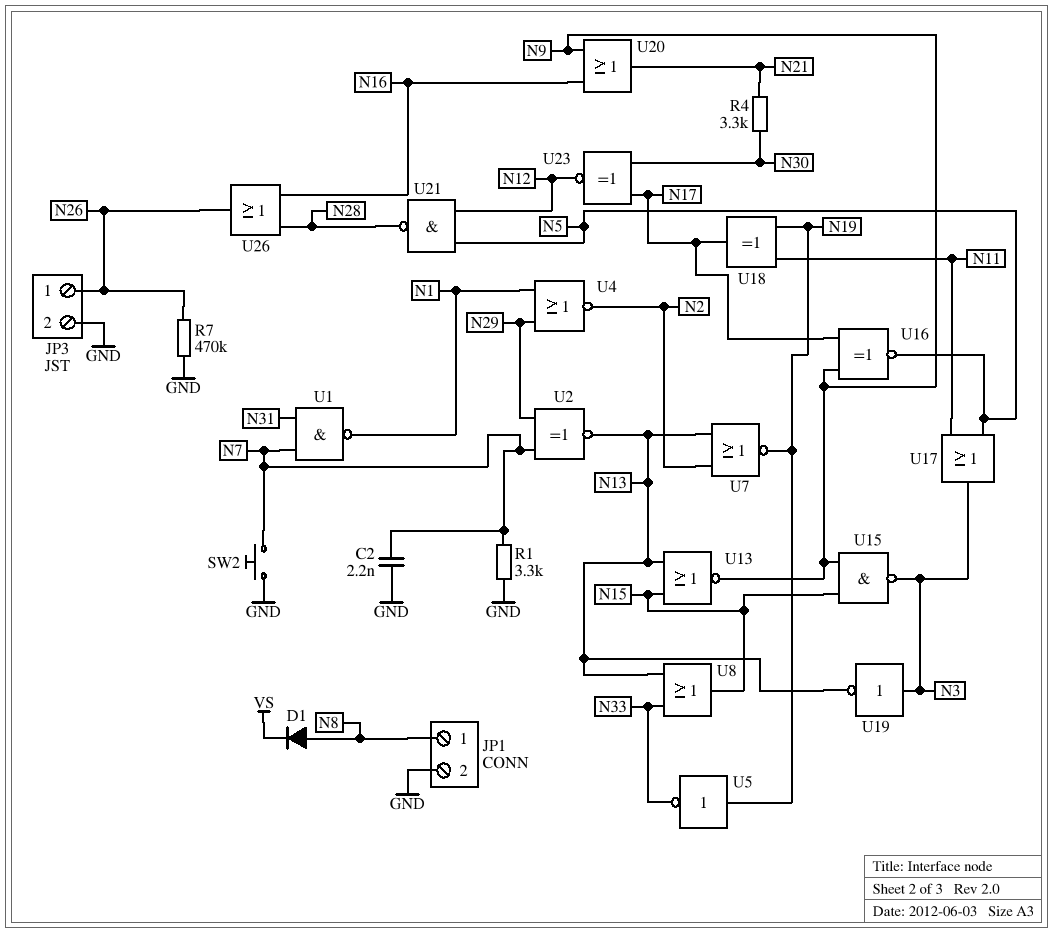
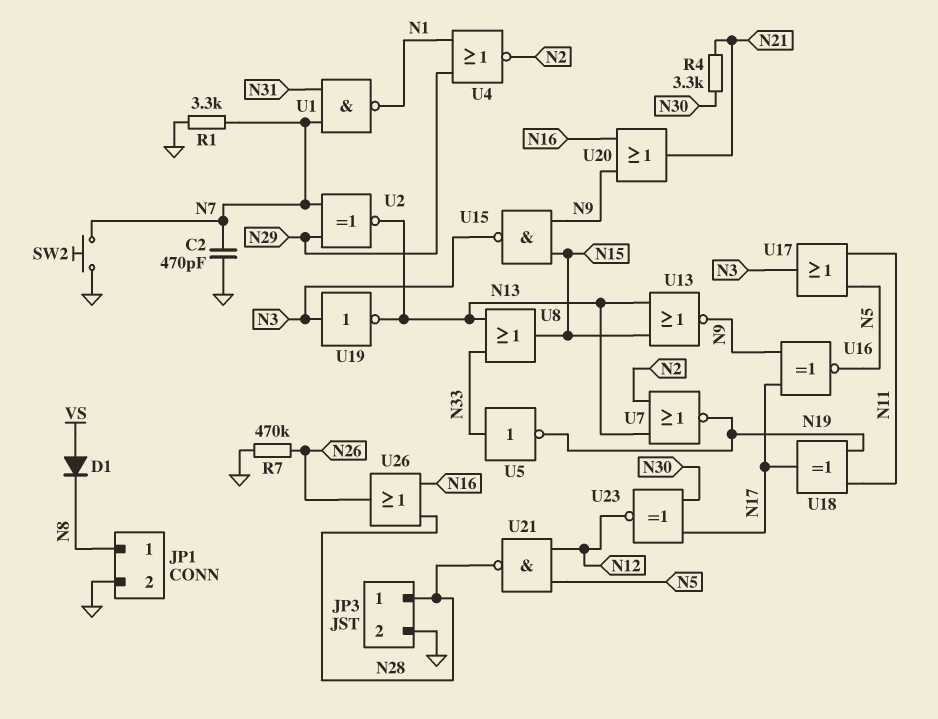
C2: 2.2nF (GND, N7) -> 470pF (GND, N7)
D1: diode (A N8, K VS) -> diode (A VS, K N8)
JP3 pin 1: N26 -> N28
U5: NOT (in N19, out N33) -> NOT (in N33, out N19)

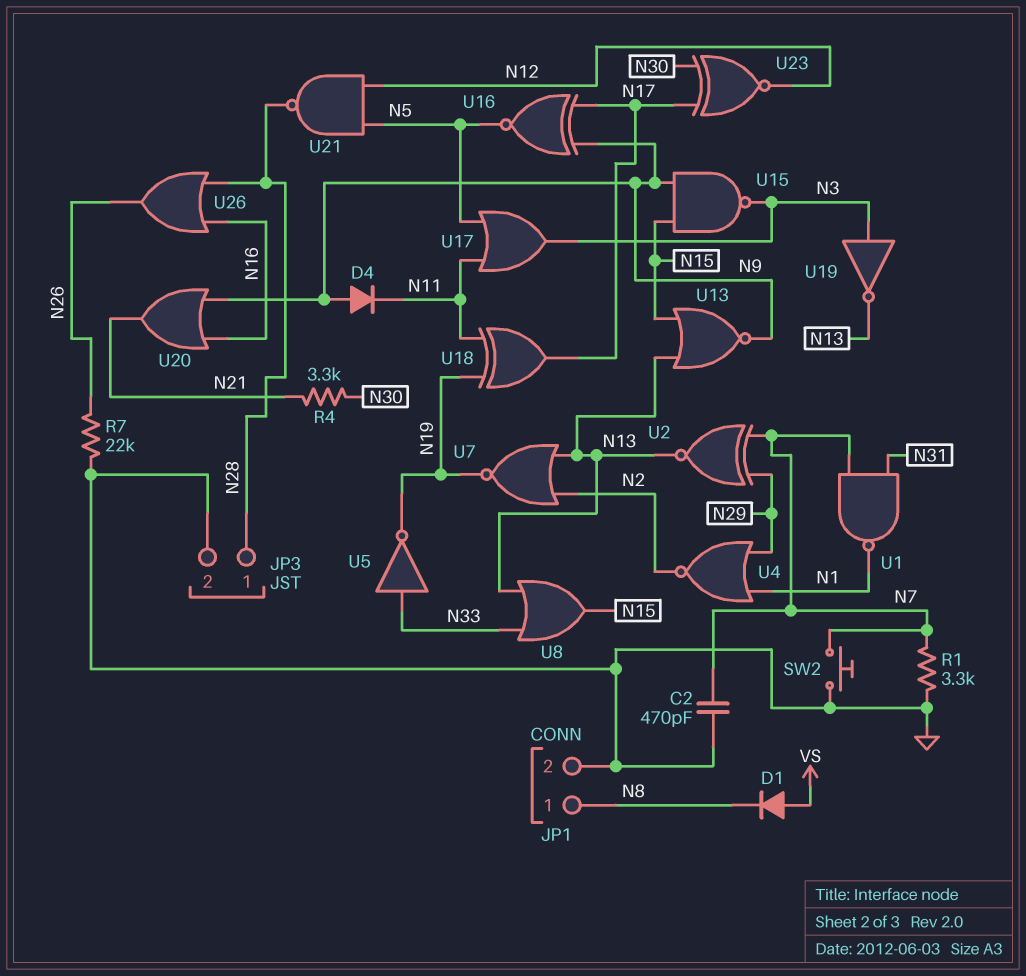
D4: none -> diode (A N9, K N11)
R7: 470k (GND, N26) -> 22k (GND, N26)

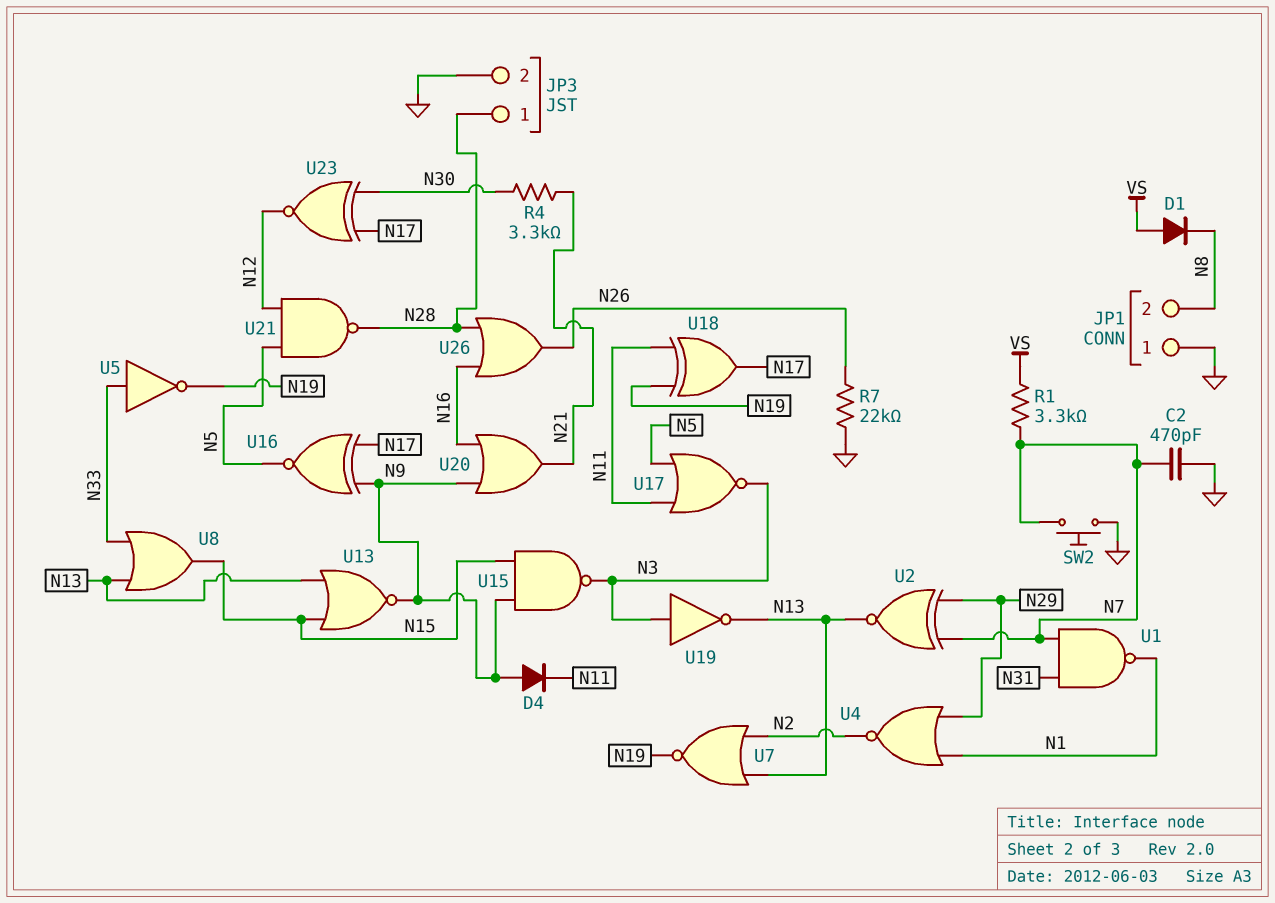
JP1 pin 1: N8 -> GND
JP1 pin 2: GND -> N8
R1: 3.3k (GND, N7) -> 3.3k (N7, VS)
U17: OR (in N5, in N11, out N3) -> NOR (in N5, in N11, out N3)

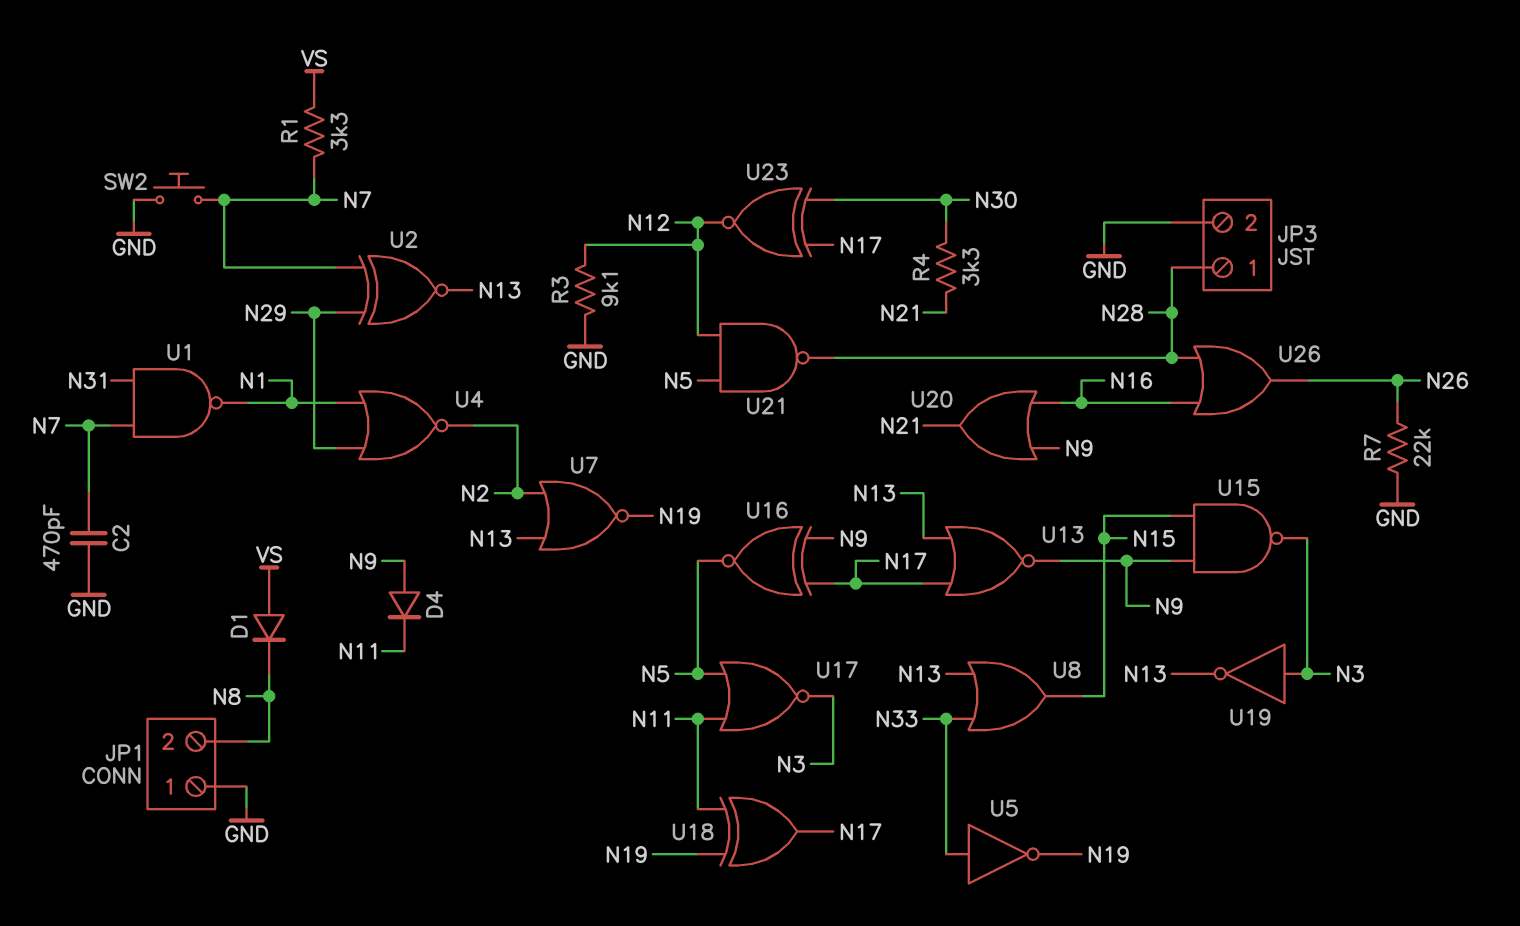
R3: none -> 9.1k (GND, N12)
U13: NOR (in N13, in N15, out N9) -> NOR (in N13, in N17, out N9)

